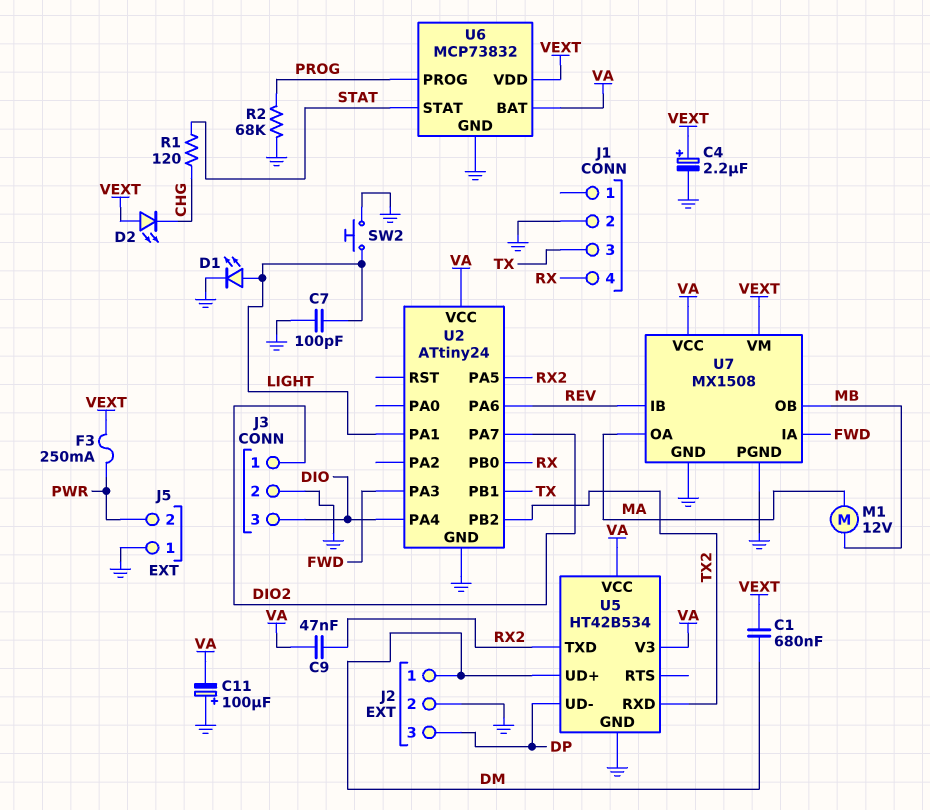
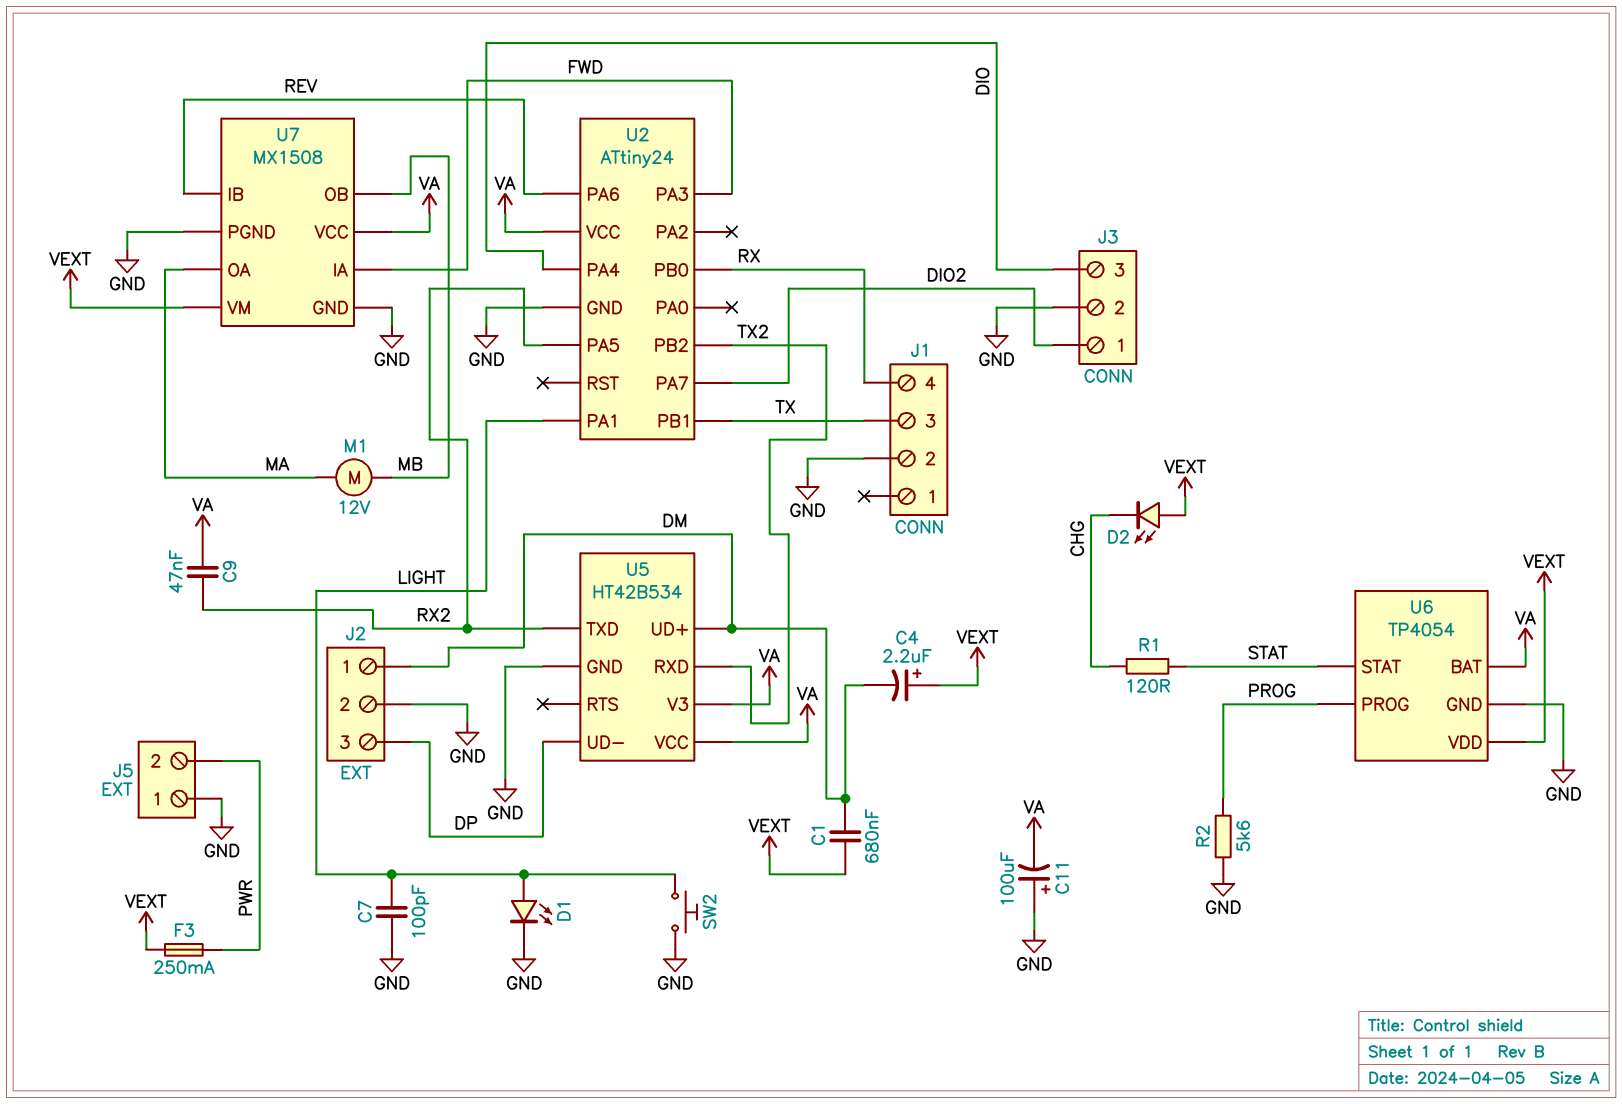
C4: 2.2uF (plus VEXT, minus GND) -> 2.2uF (plus VEXT, minus DM)
R2: 68k (GND, PROG) -> 5.6k (GND, PROG)
U6: MCP73832 -> TP4054

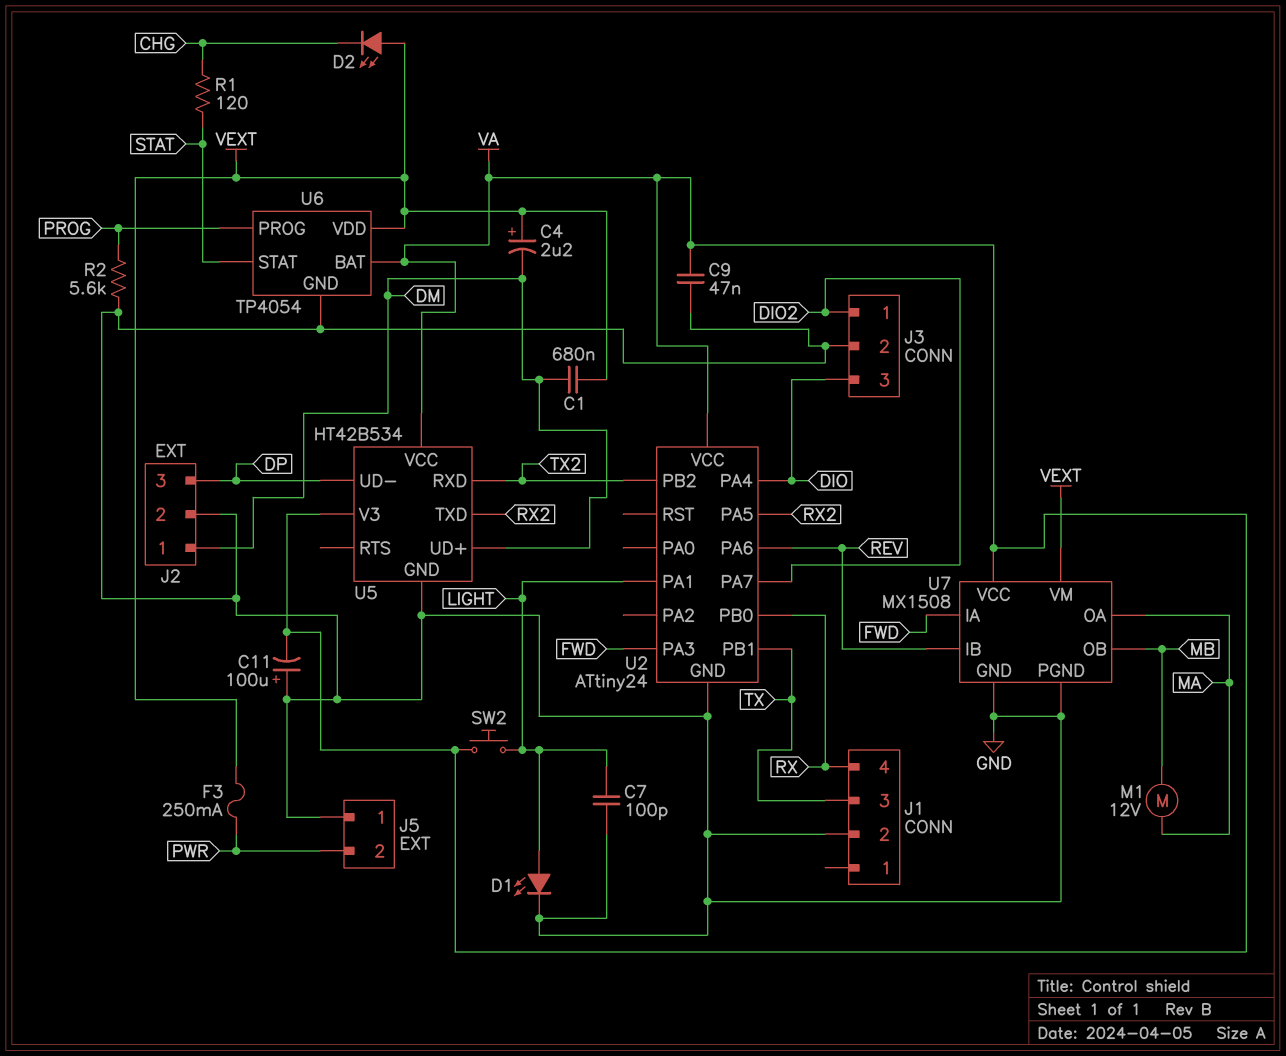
C9: 47nF (RX2, VA) -> 47nF (GND, VA)
SW2: button (GND, LIGHT) -> button (LIGHT, VA)

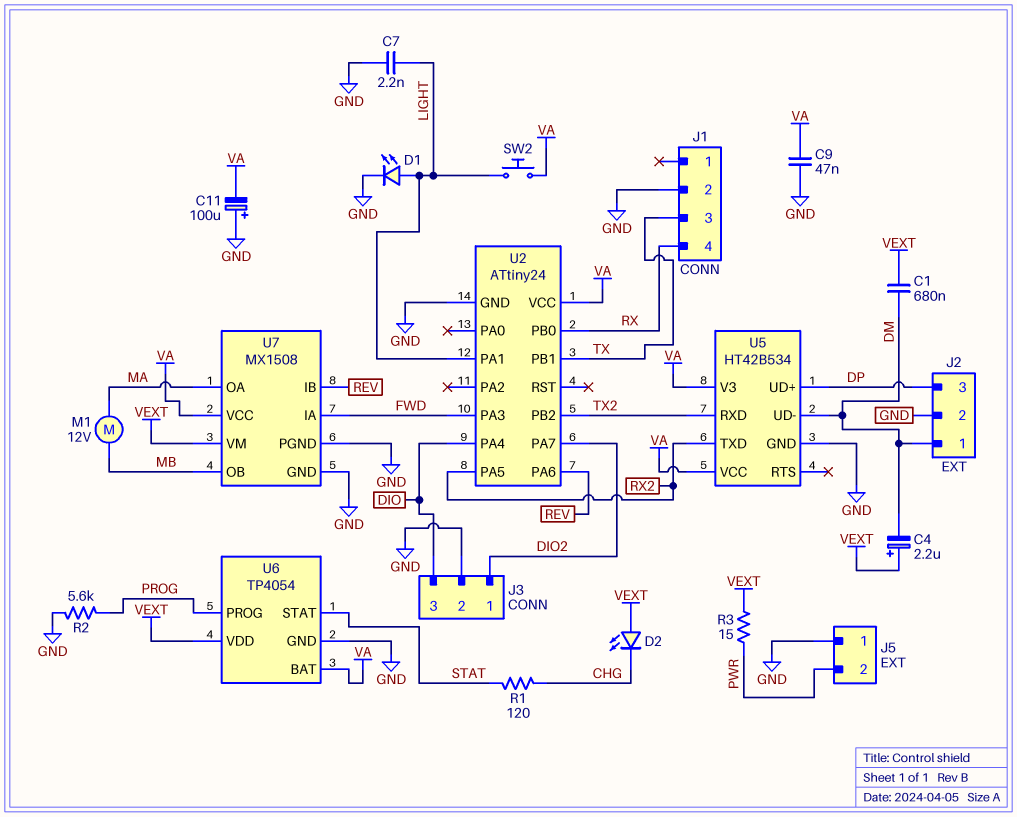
C7: 100pF (GND, LIGHT) -> 2.2nF (GND, LIGHT)
F3: 250mA (PWR, VEXT) -> none
R3: none -> 15 (PWR, VEXT)
U5 pin UD+: DM -> DP
U5 pin UD-: DP -> DM

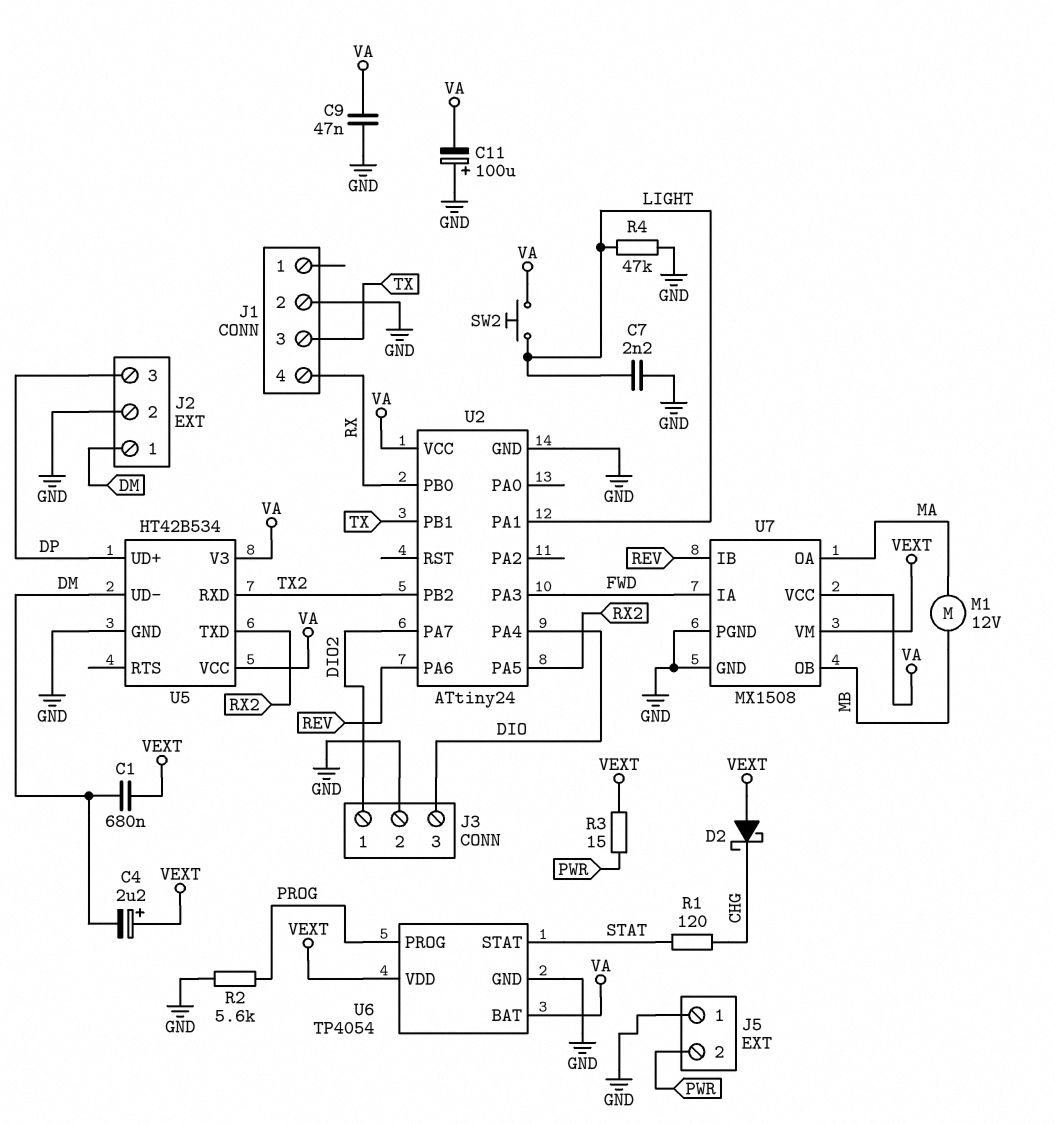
D1: LED (A LIGHT, K GND) -> none
D2: LED (A VEXT, K CHG) -> schottky (A VEXT, K CHG)
R4: none -> 47k (GND, LIGHT)

